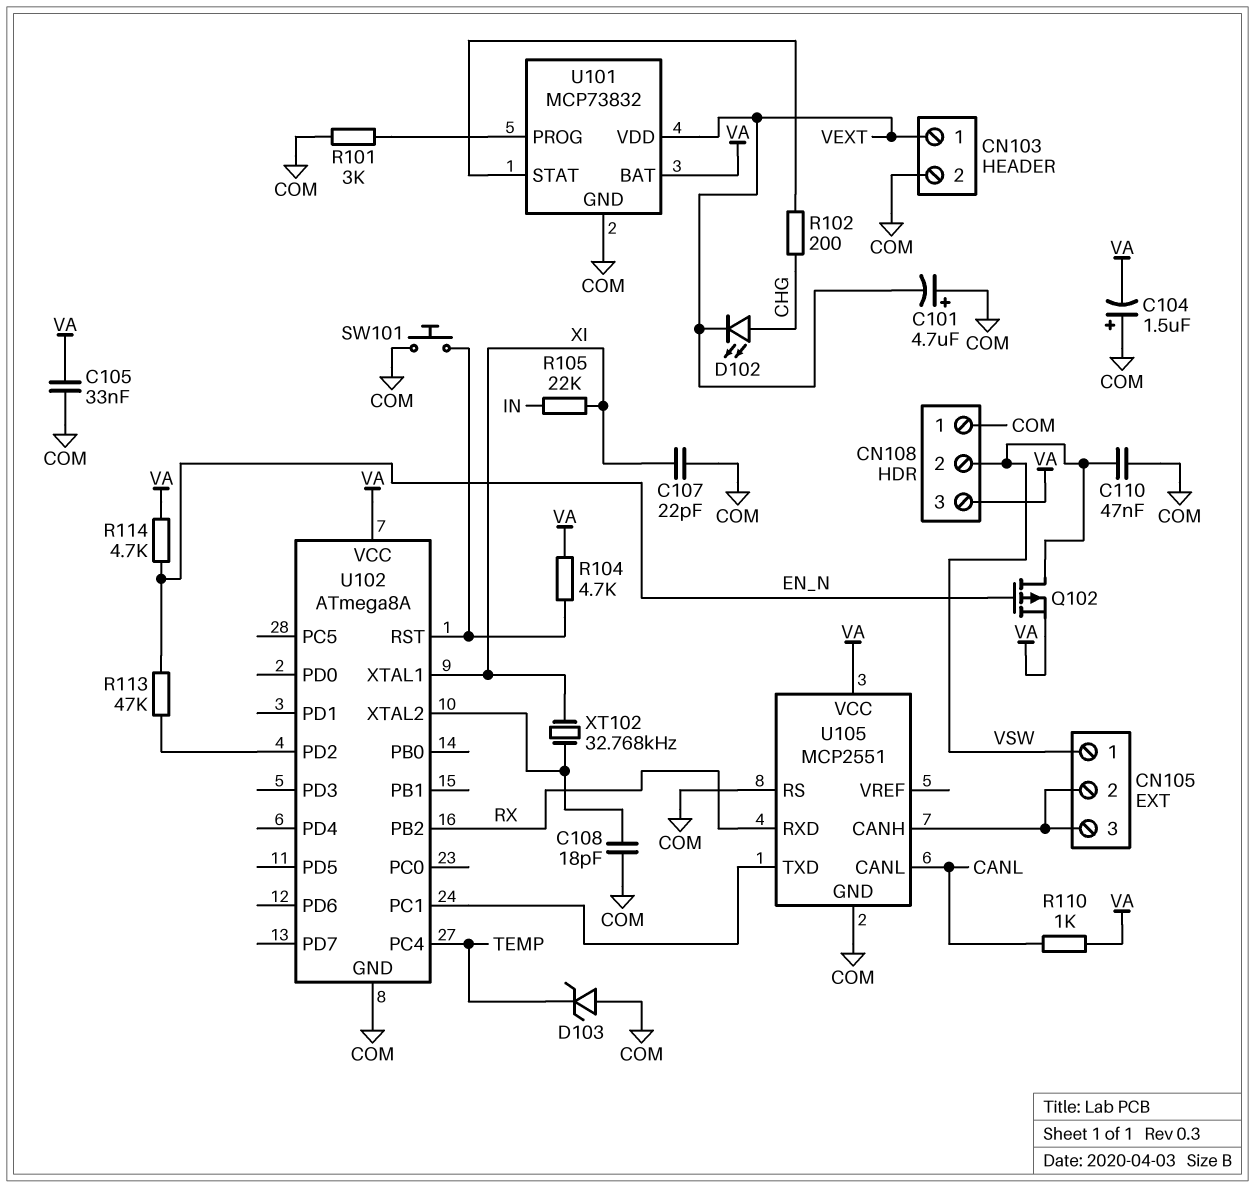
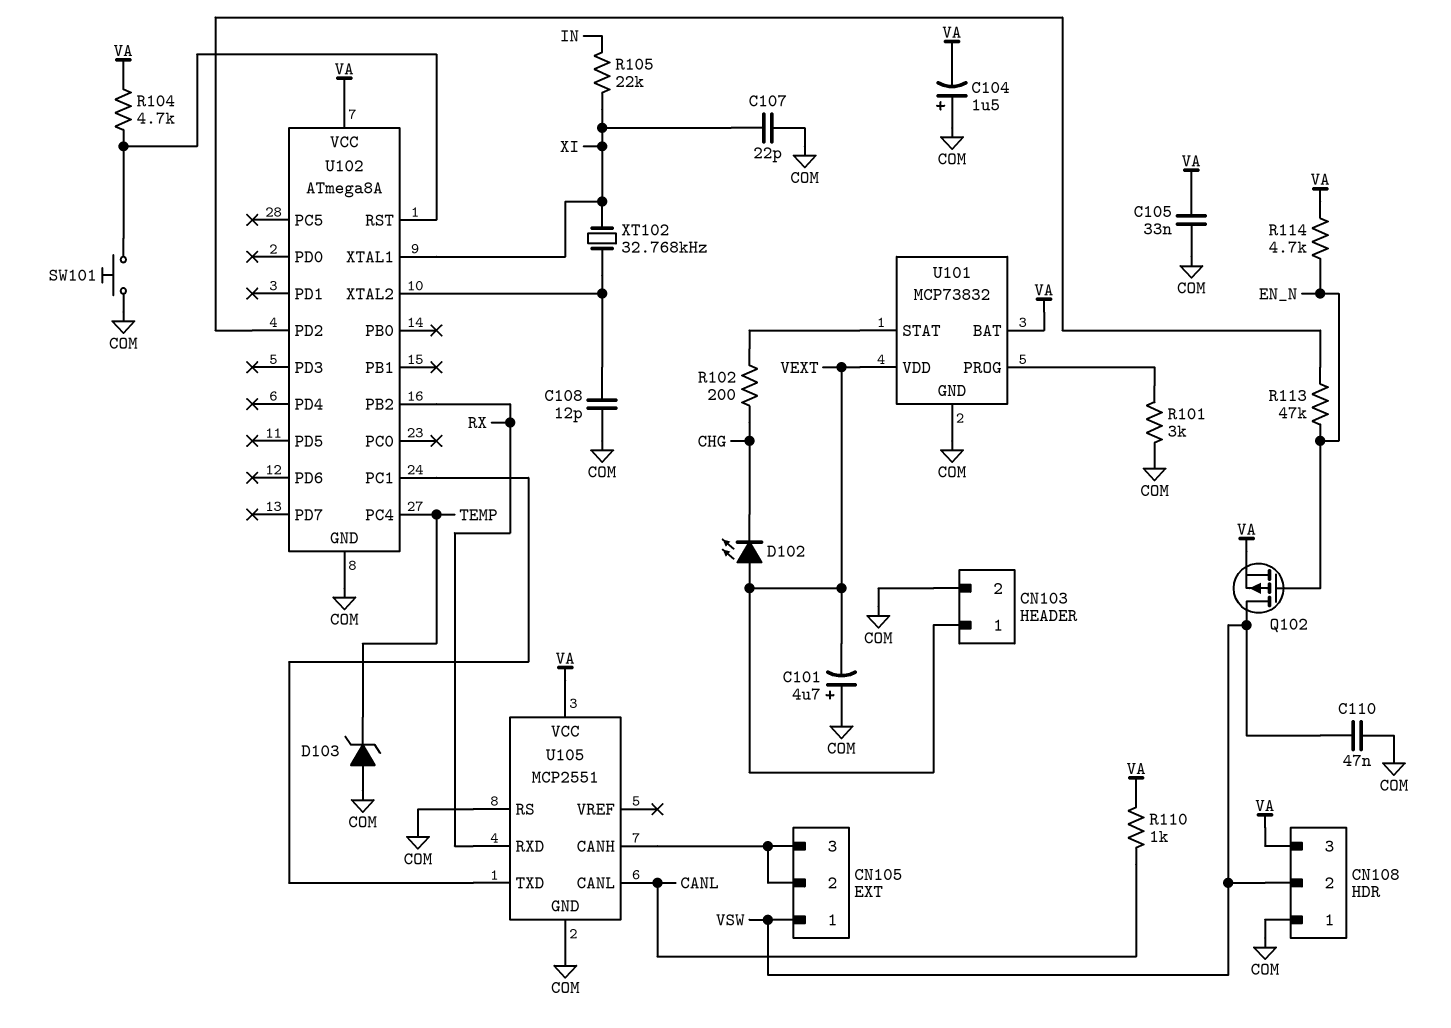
C108: 18pF (COM, U102/XTAL2) -> 12pF (COM, U102/XTAL2)
D102: LED (A CHG, K VEXT) -> LED (A VEXT, K CHG)

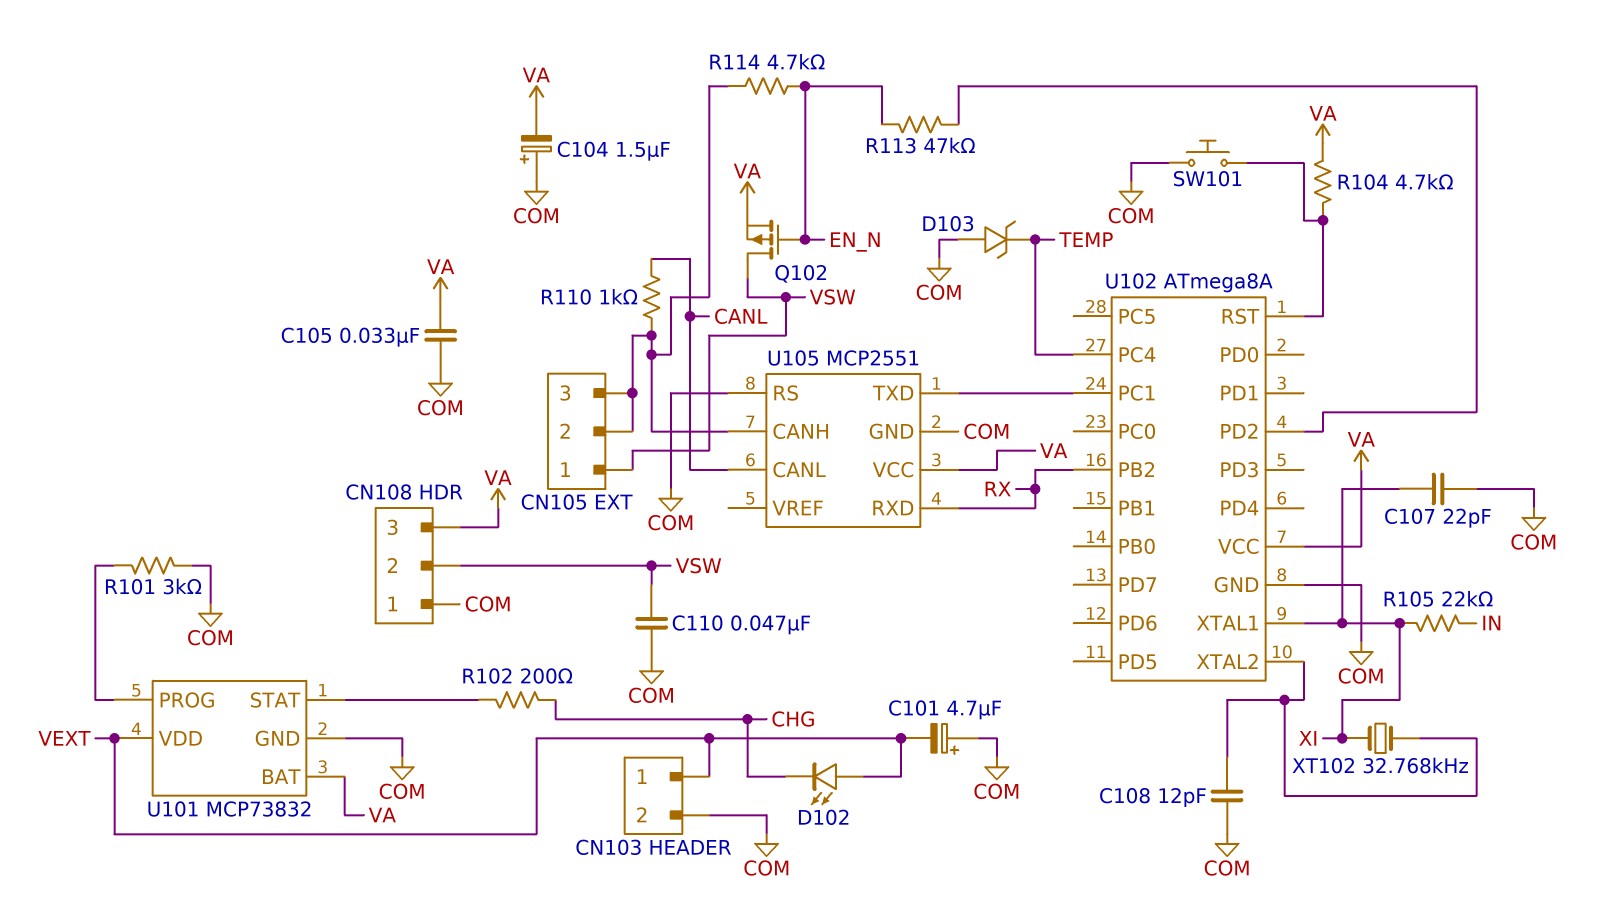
R110: 1k (CANL, VA) -> 1k (CANL, CN105/2)
R114: 4.7k (EN_N, VA) -> 4.7k (CN105/2, EN_N)

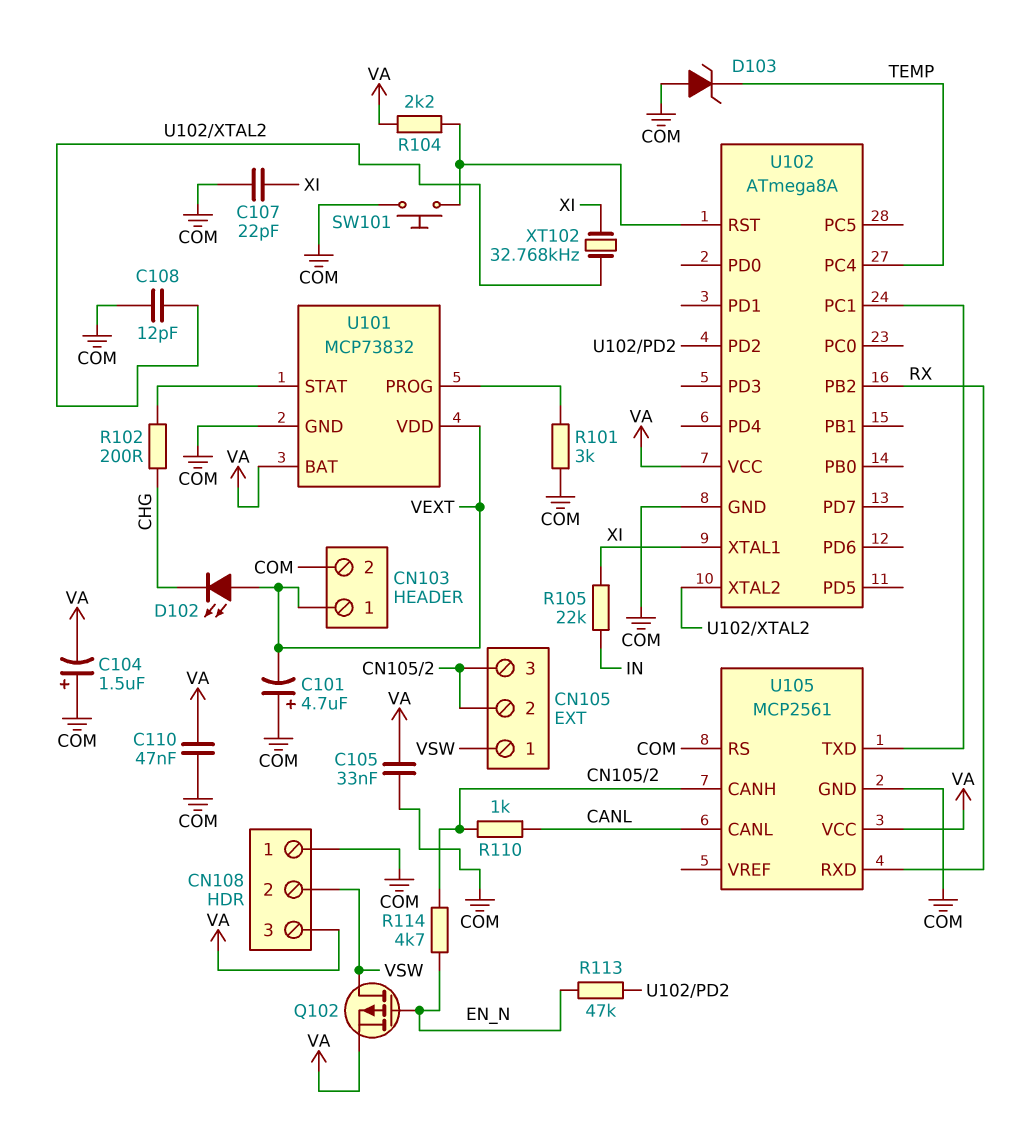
C110: 47nF (COM, VSW) -> 47nF (COM, VA)
R104: 4.7k (U102/RST, VA) -> 2.2k (U102/RST, VA)
U105: MCP2551 -> MCP2561

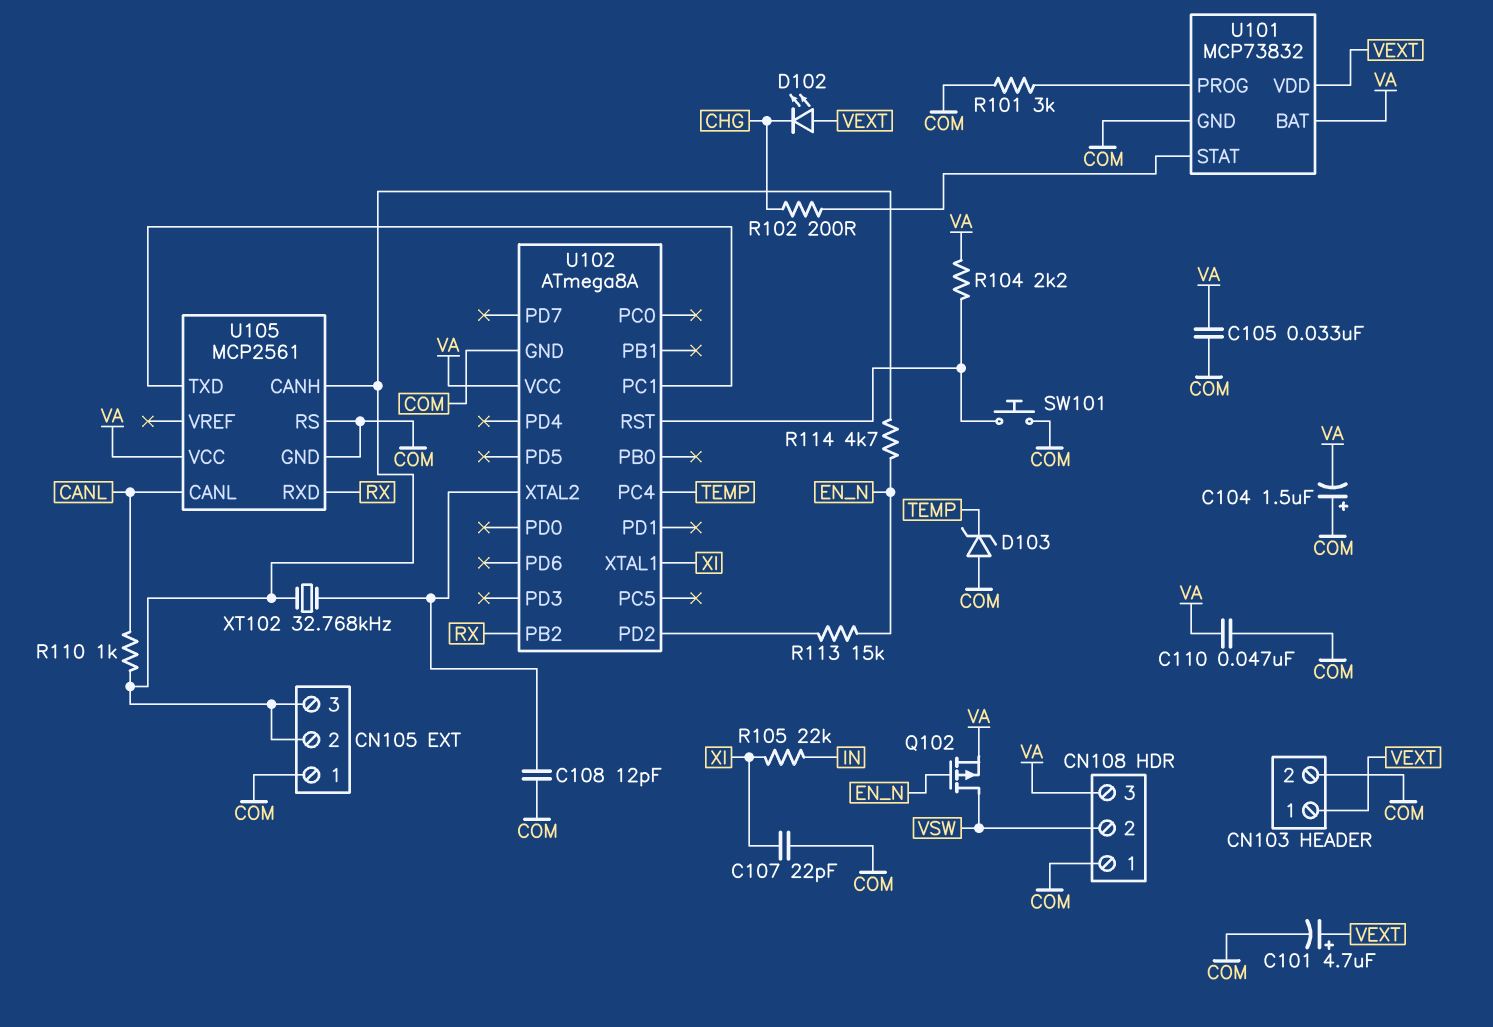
C101: 4.7uF (plus COM, minus VEXT) -> 4.7uF (plus VEXT, minus COM)
CN105 pin 1: VSW -> COM
R113: 47k (EN_N, U102/PD2) -> 15k (EN_N, U102/PD2)
XT102: 32.768kHz (U102/XTAL2, XI) -> 32.768kHz (CN105/2, U102/XTAL2)

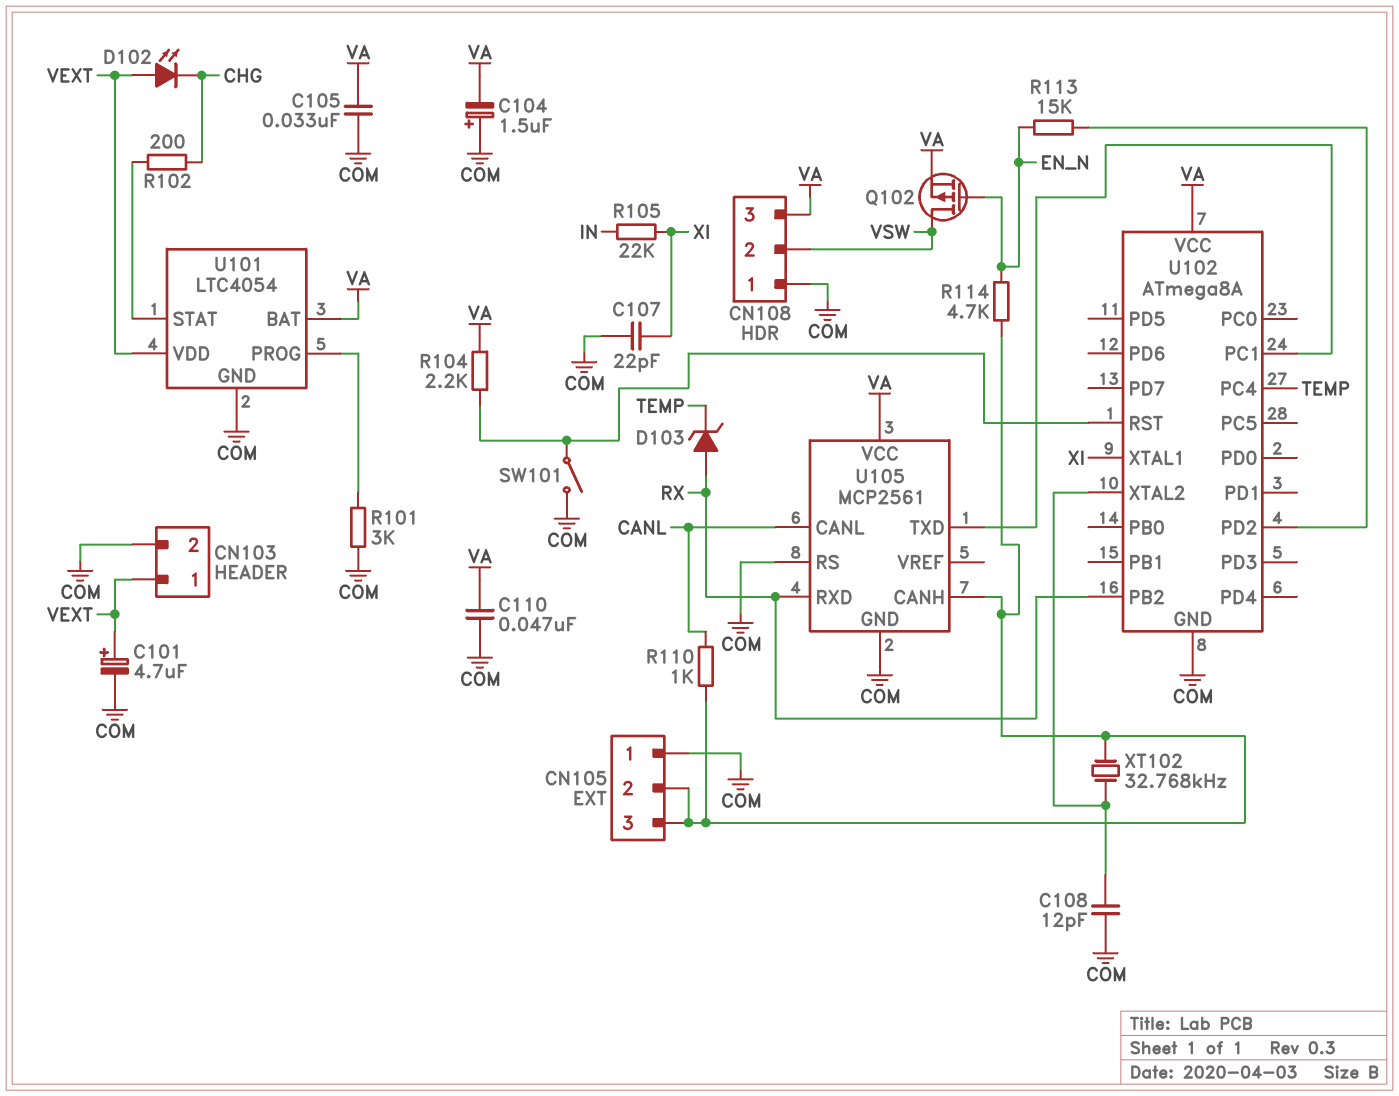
D103: zener (A COM, K TEMP) -> zener (A RX, K TEMP)
SW101: button (COM, U102/RST) -> switch (COM, U102/RST)
U101: MCP73832 -> LTC4054

